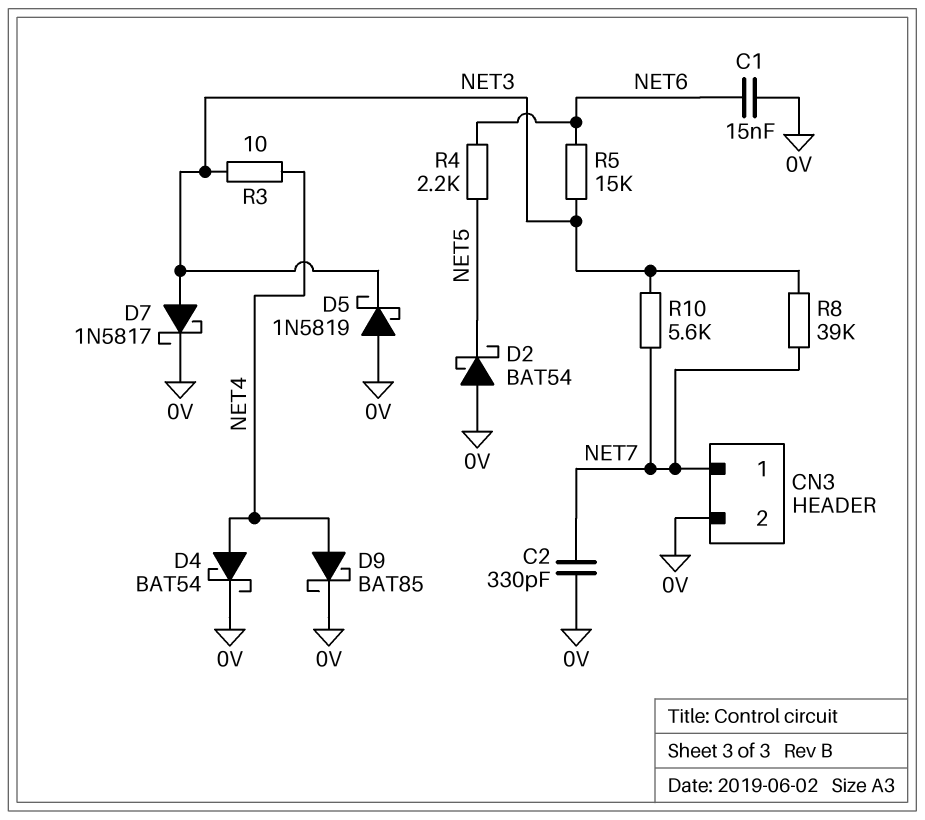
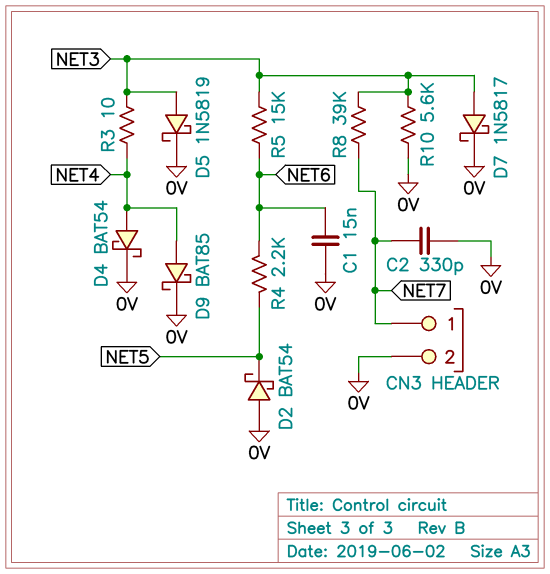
D5: schottky 1N5819 (A 0V, K NET3) -> schottky 1N5819 (A NET3, K 0V)
R10: 5.6k (NET3, NET7) -> 5.6k (0V, NET3)

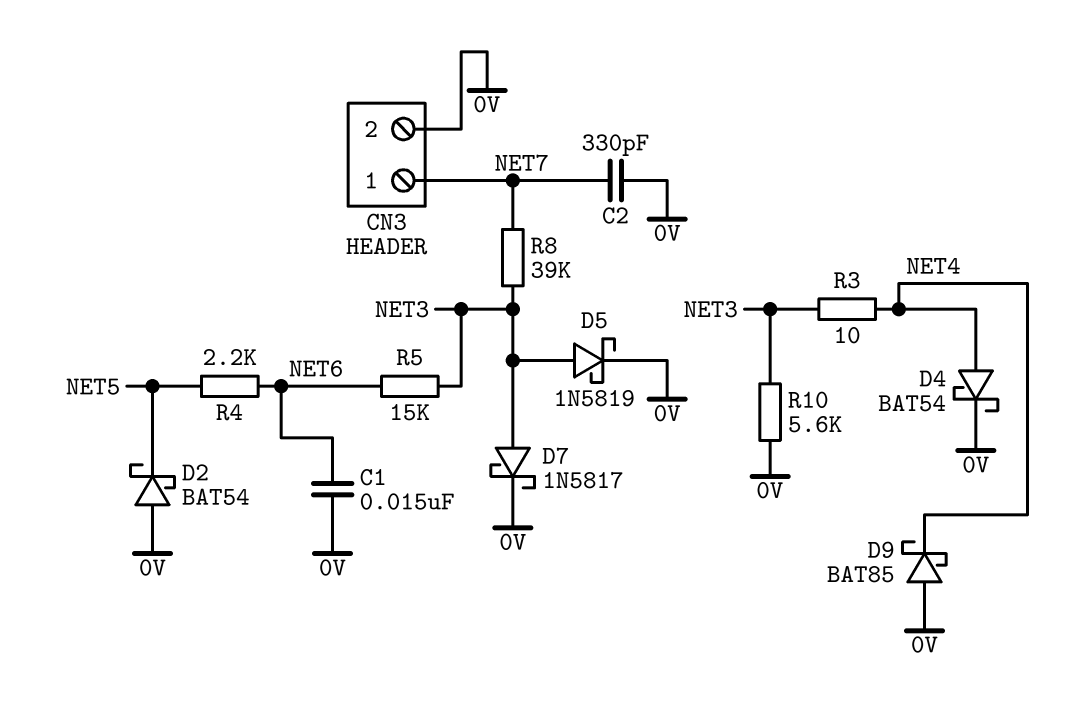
D9: schottky BAT85 (A NET4, K 0V) -> schottky BAT85 (A 0V, K NET4)

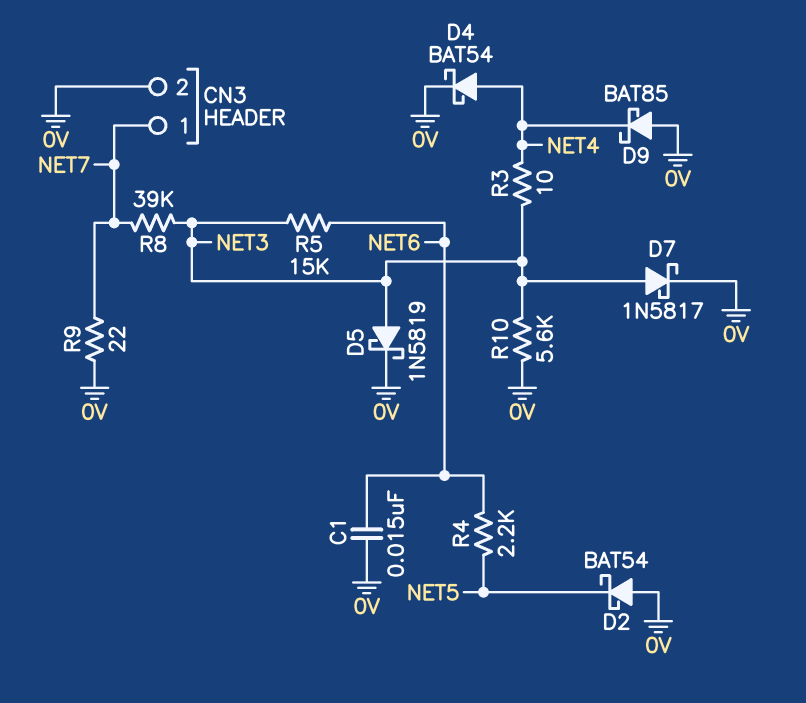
C2: 330pF (0V, NET7) -> none
R9: none -> 22 (0V, NET7)

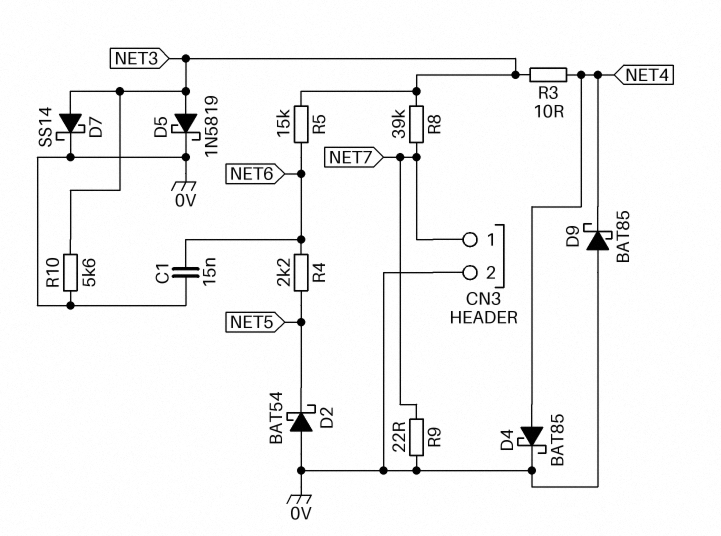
D4: schottky BAT54 (A NET4, K 0V) -> schottky BAT85 (A NET4, K 0V)
D7: schottky 1N5817 (A NET3, K 0V) -> schottky SS14 (A NET3, K 0V)

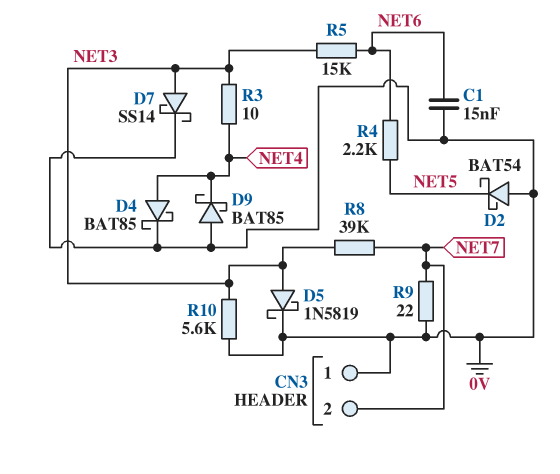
CN3 pin 1: NET7 -> 0V
CN3 pin 2: 0V -> NET7

